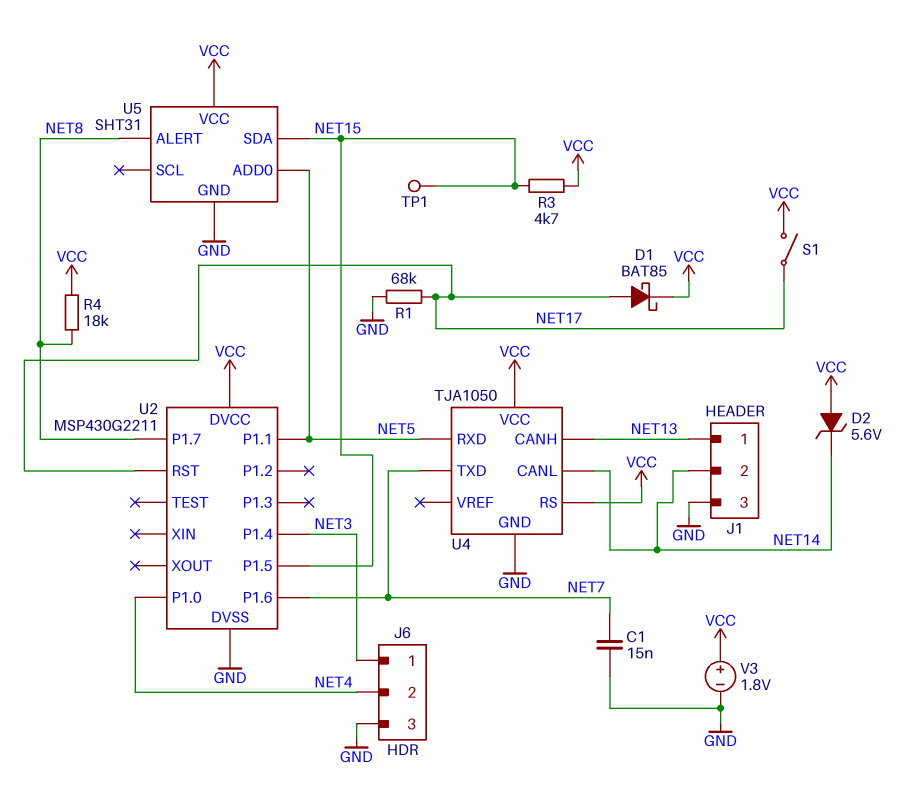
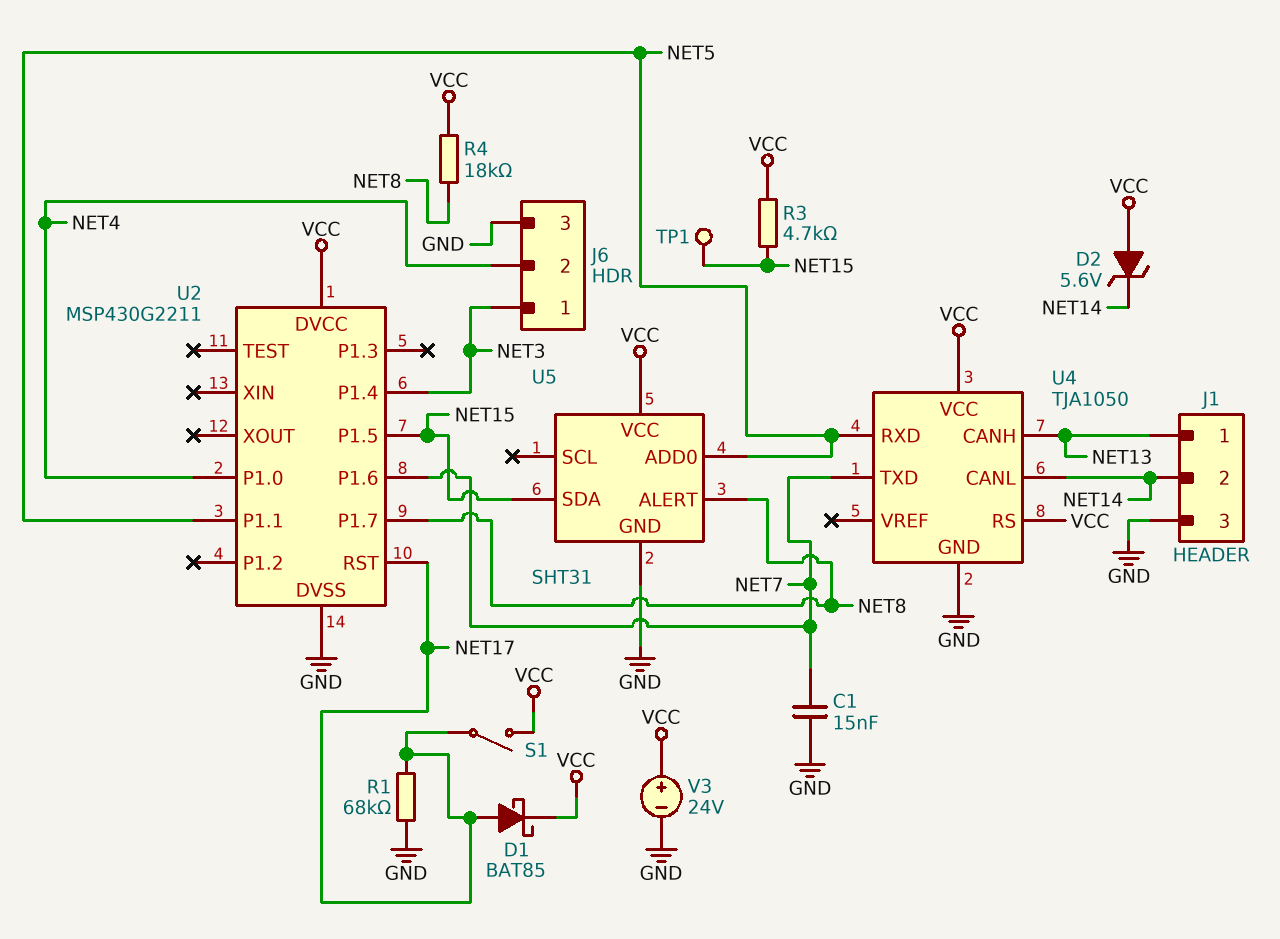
V3: 1.8V (plus VCC, minus GND) -> 24V (plus VCC, minus GND)

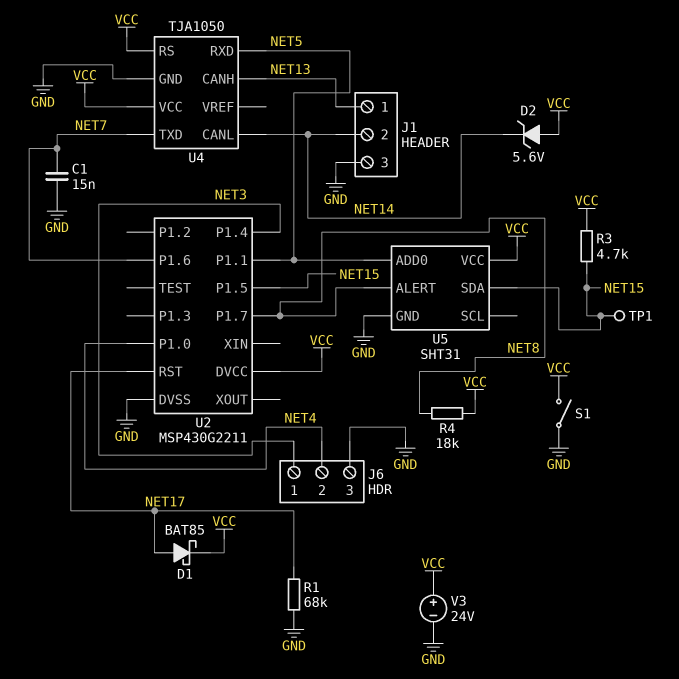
S1: switch (NET17, VCC) -> switch (GND, VCC)

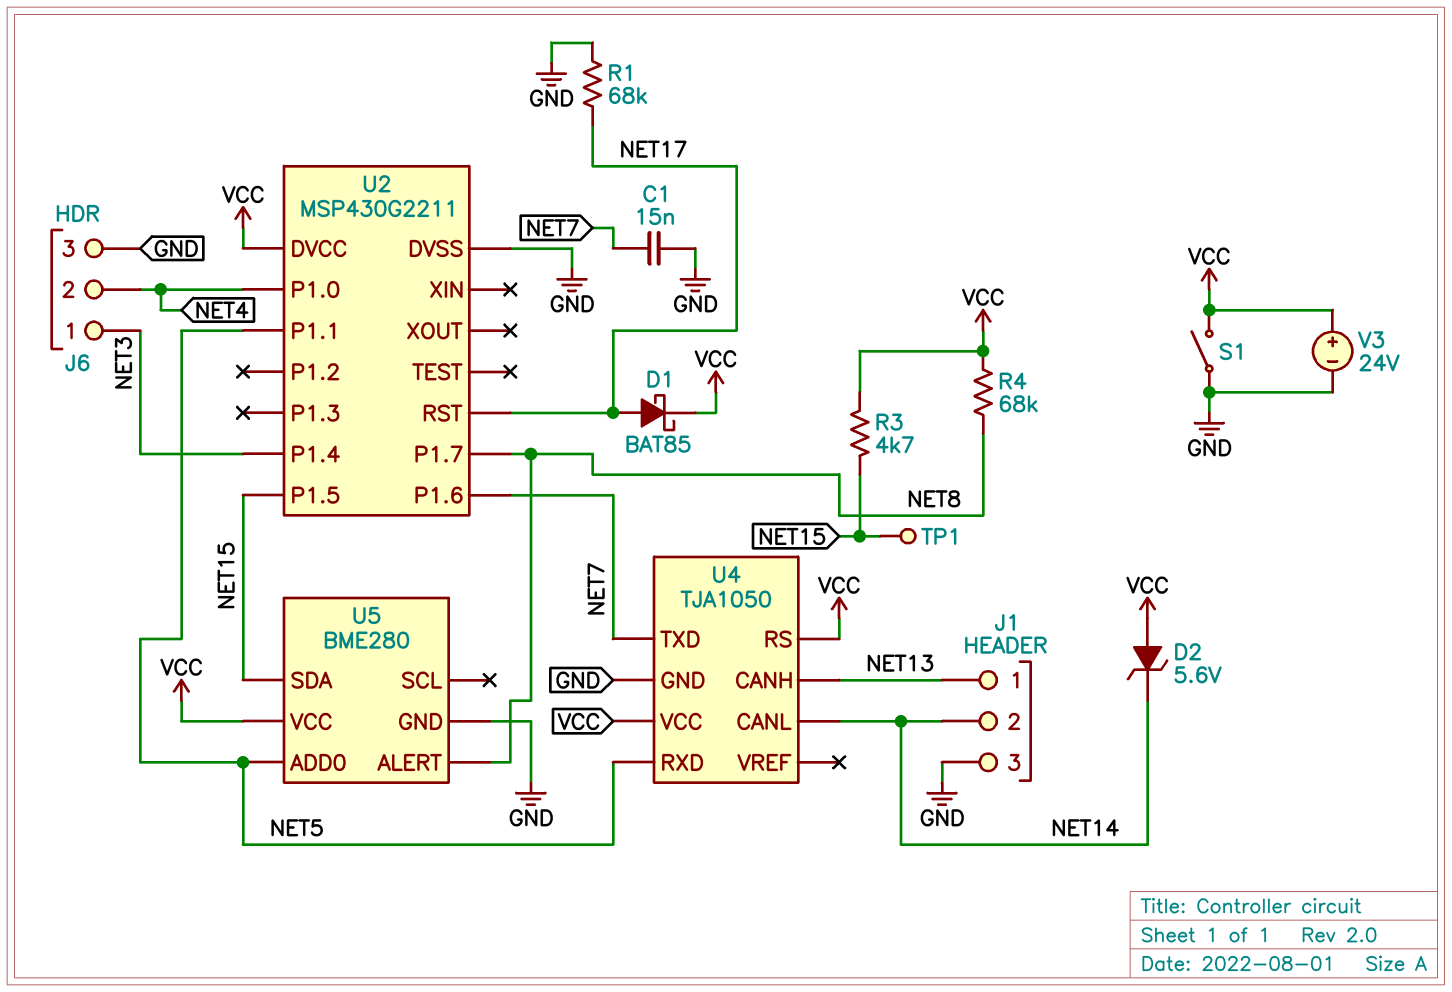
R4: 18k (NET8, VCC) -> 68k (NET8, VCC)
U5: SHT31 -> BME280

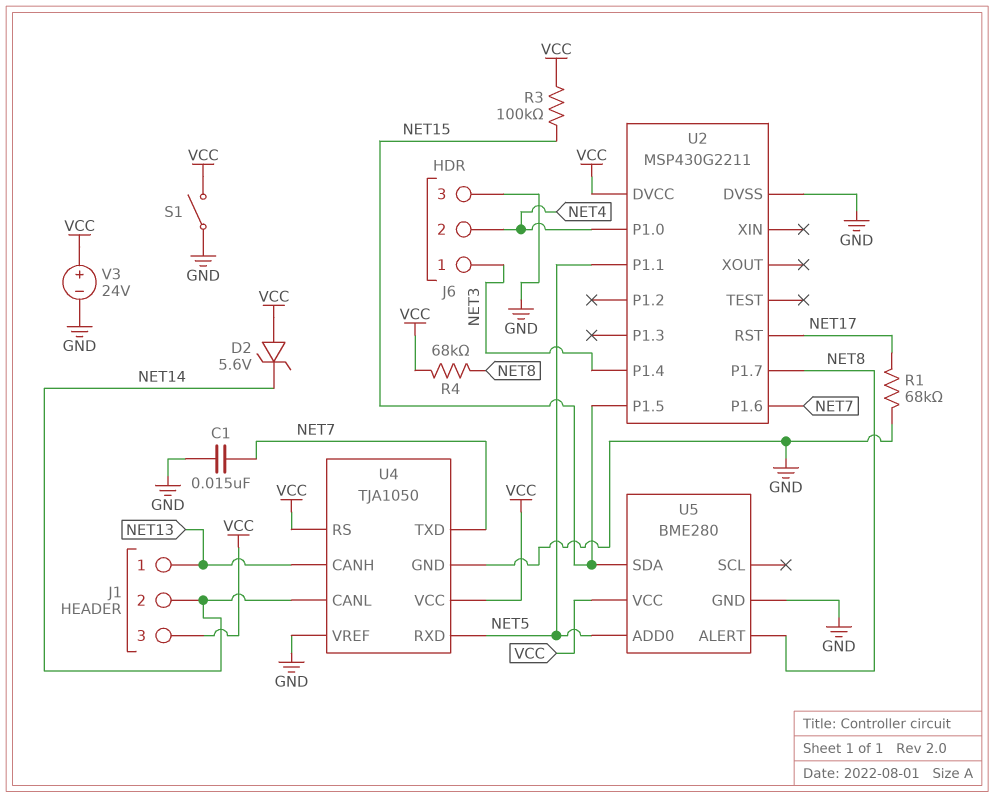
D1: schottky BAT85 (A NET17, K VCC) -> none
J1 pin 3: GND -> VCC
R3: 4.7k (NET15, VCC) -> 100k (NET15, VCC)
TP1: test point (NET15) -> none
U4 pin VREF: none -> GND

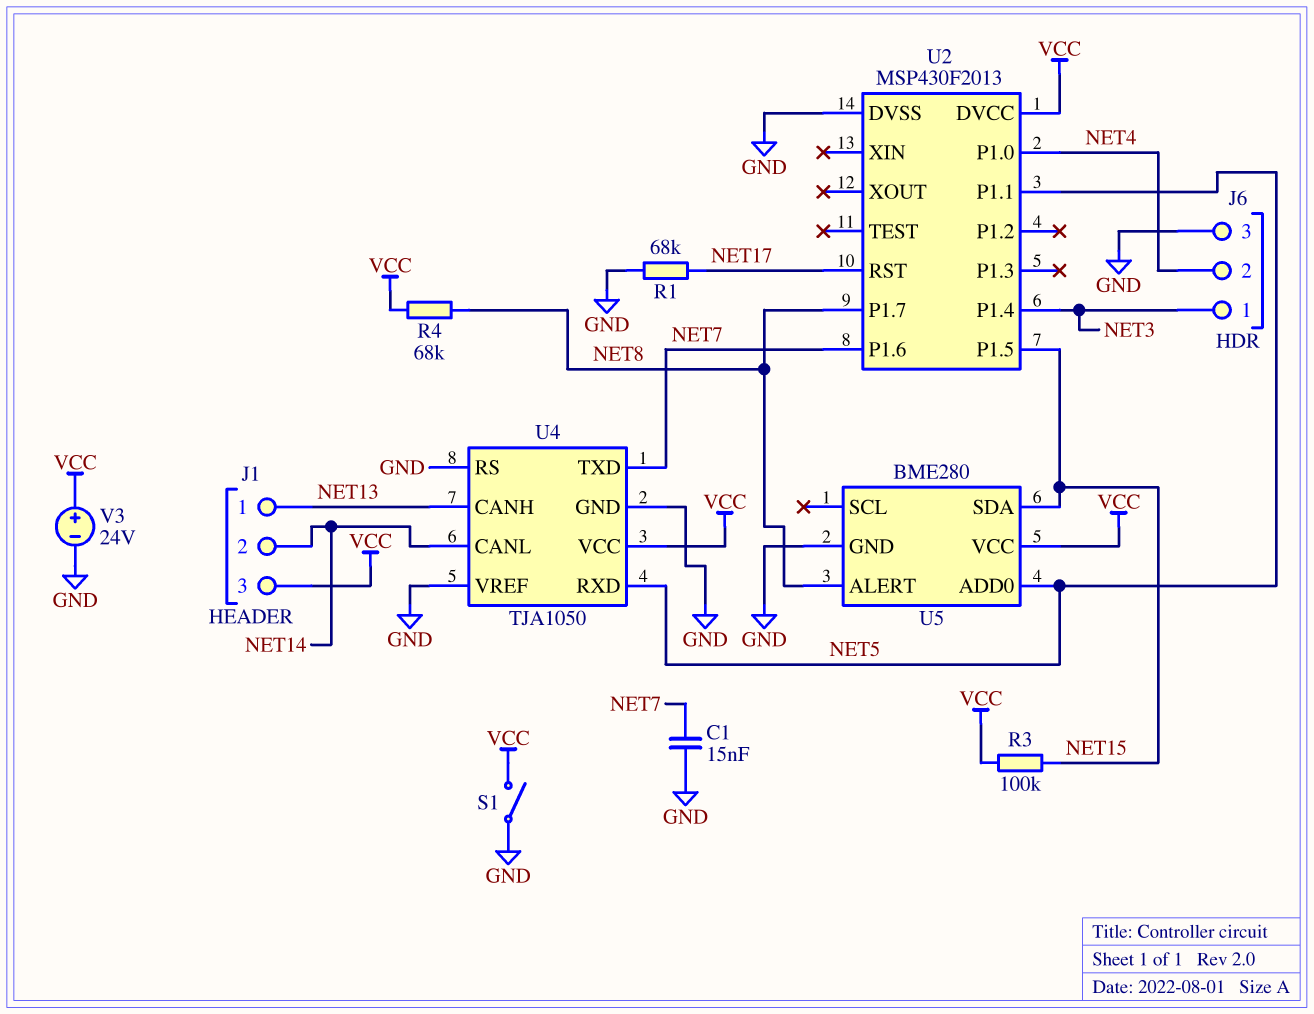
D2: zener 5.6V (A VCC, K NET14) -> none
U2: MSP430G2211 -> MSP430F2013
U4 pin RS: VCC -> GND

